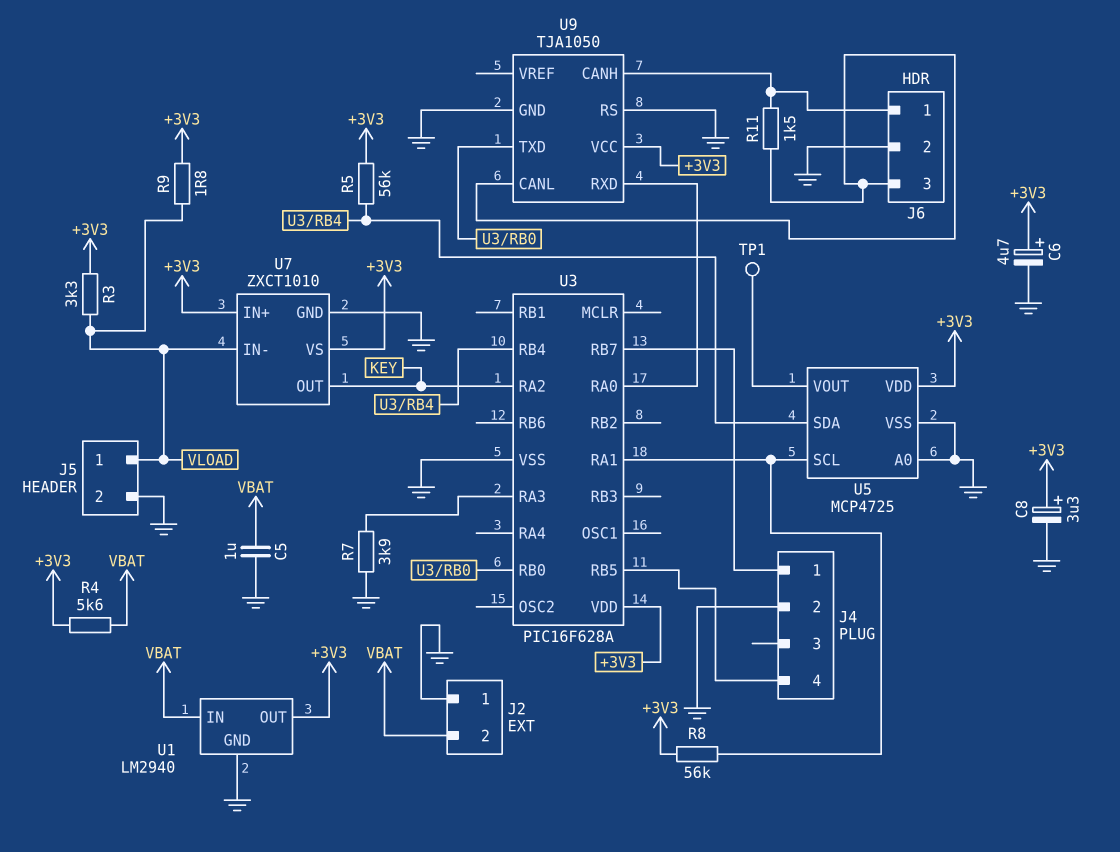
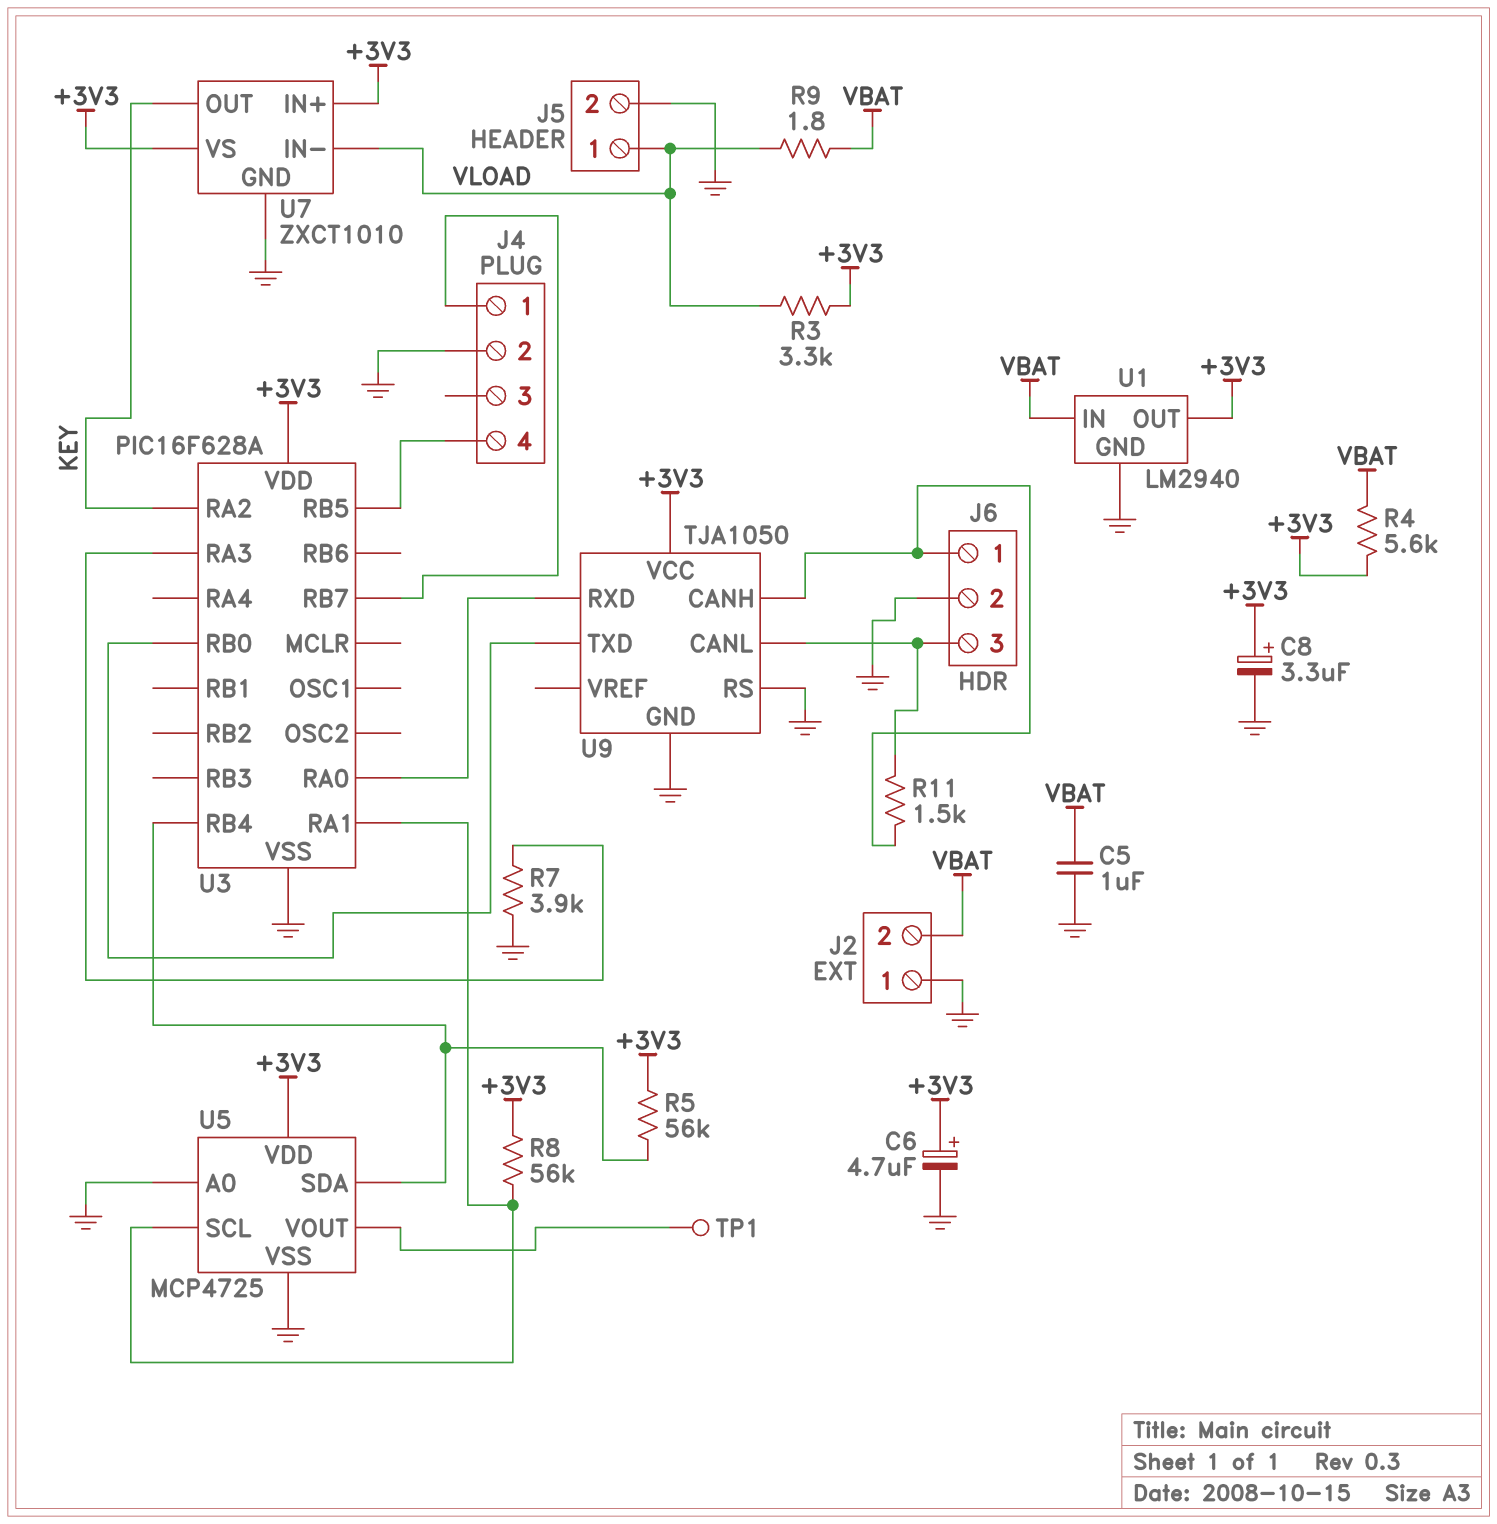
R9: 1.8 (+3V3, VLOAD) -> 1.8 (VBAT, VLOAD)

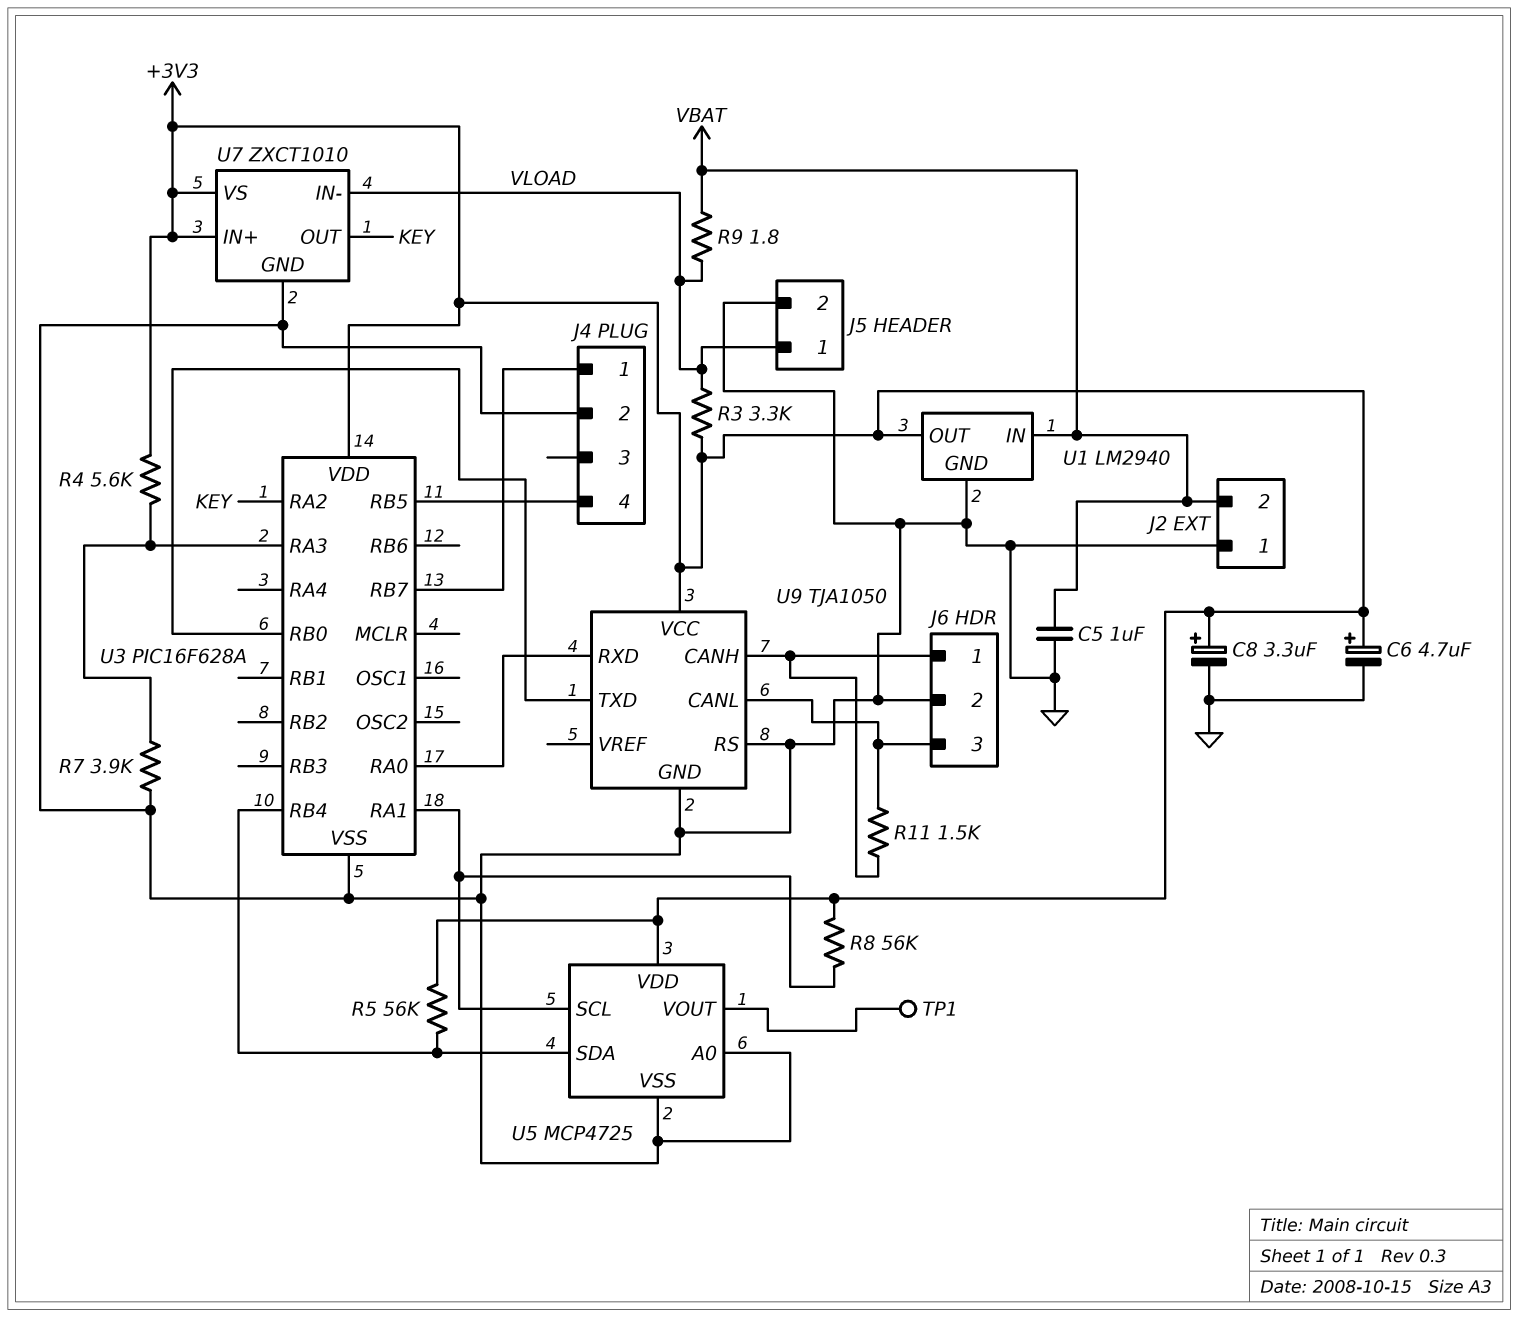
R4: 5.6k (+3V3, VBAT) -> 5.6k (+3V3, U3/RA3)

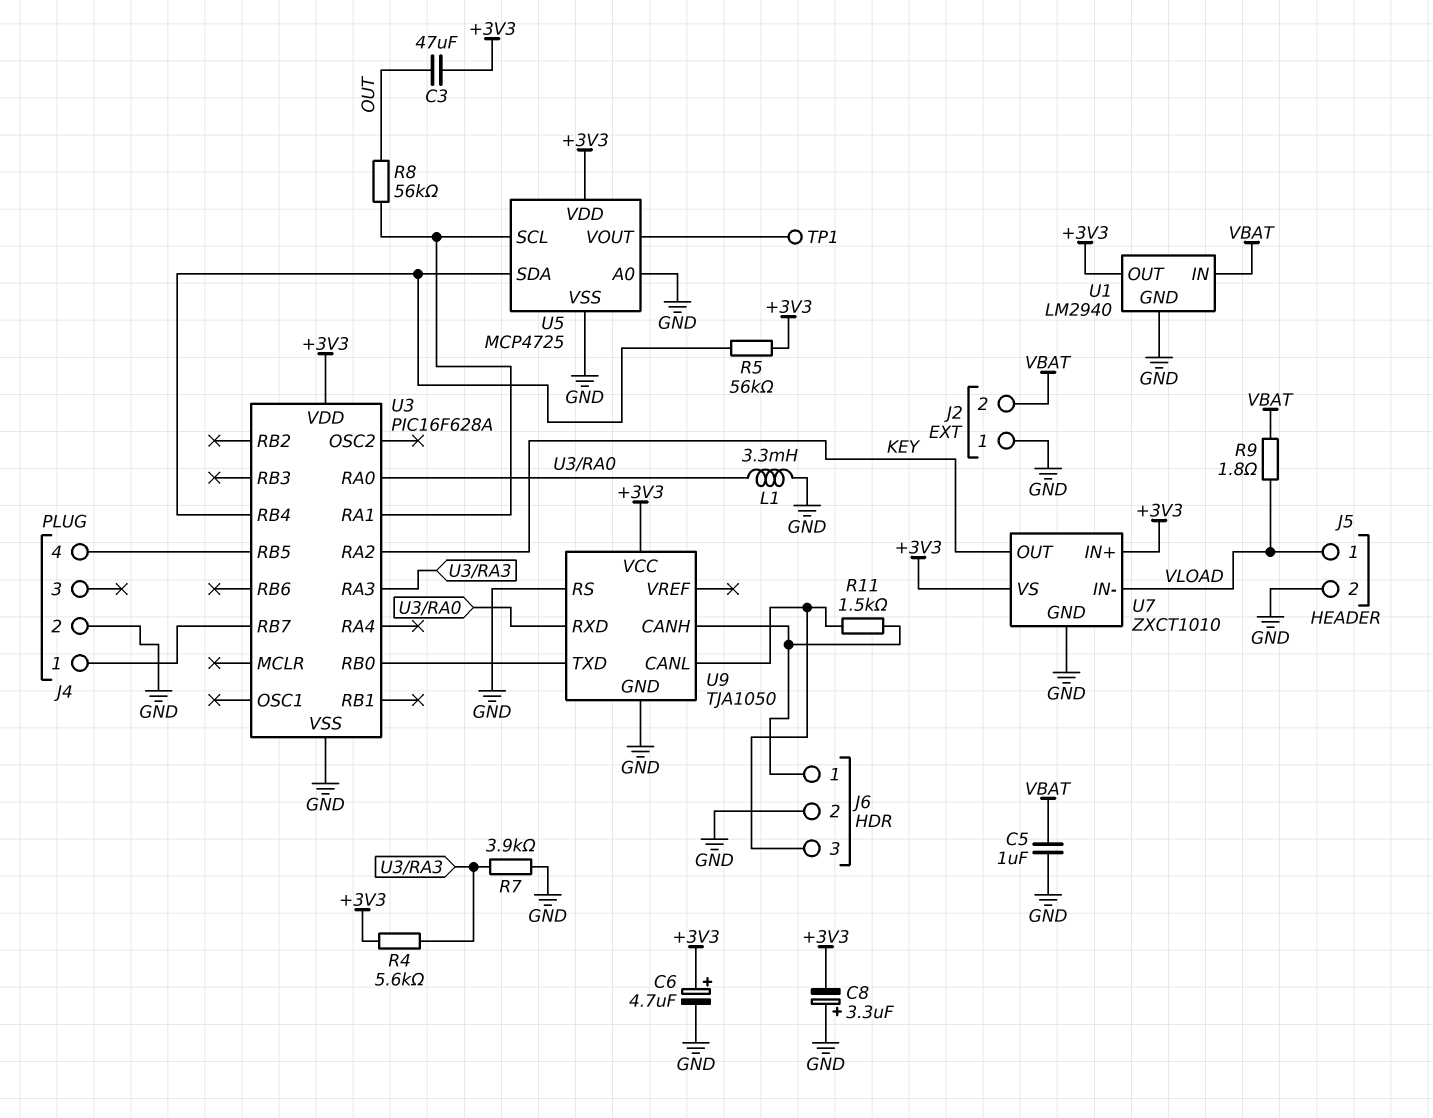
C3: none -> 47uF (+3V3, OUT)
C8: 3.3uF (plus +3V3, minus GND) -> 3.3uF (plus GND, minus +3V3)
L1: none -> 3.3mH (GND, U3/RA0)
R3: 3.3k (+3V3, VLOAD) -> none
R8: 56k (+3V3, U3/RA1) -> 56k (OUT, U3/RA1)

